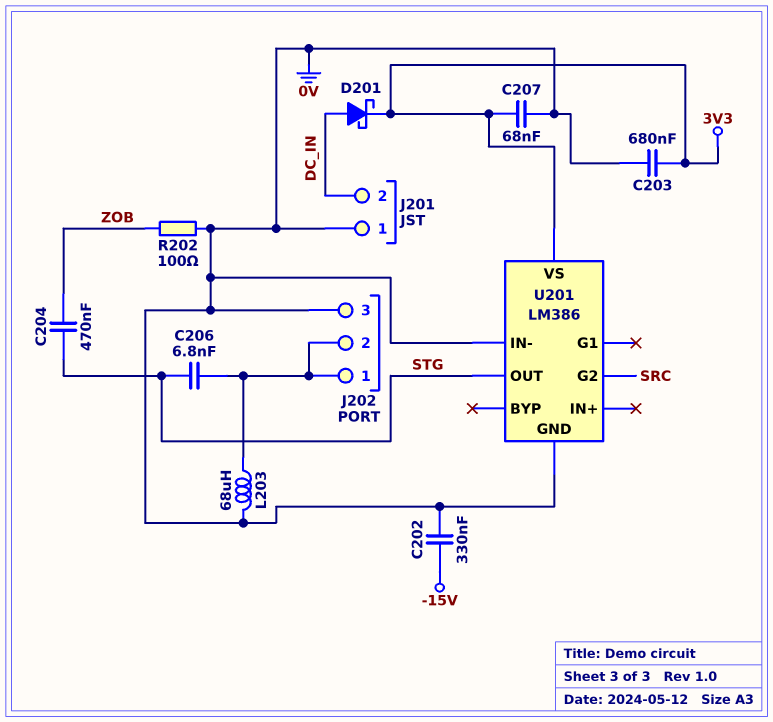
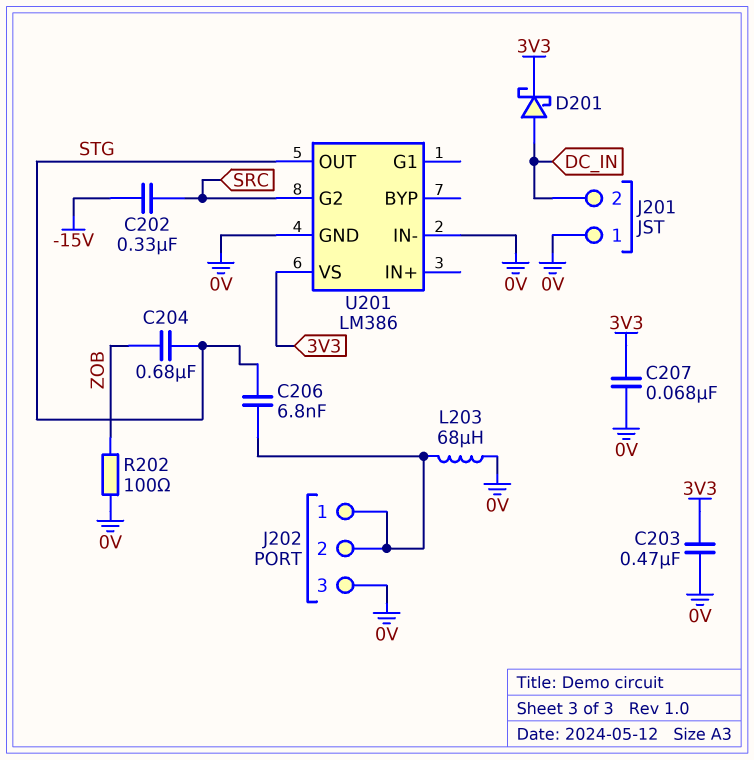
C202: 330nF (-15V, 0V) -> 330nF (-15V, SRC)
C203: 680nF (0V, 3V3) -> 470nF (0V, 3V3)
C204: 470nF (STG, ZOB) -> 680nF (STG, ZOB)

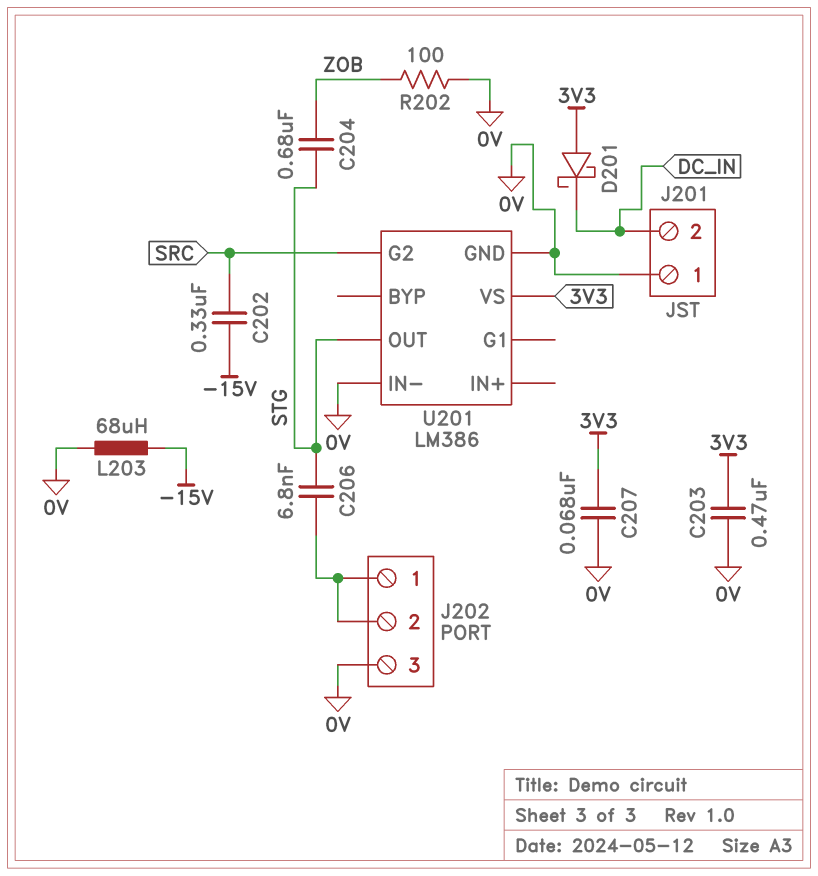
D201: schottky (A DC_IN, K 3V3) -> schottky (A 3V3, K DC_IN)
L203: 68uH (0V, J202/1) -> 68uH (-15V, 0V)

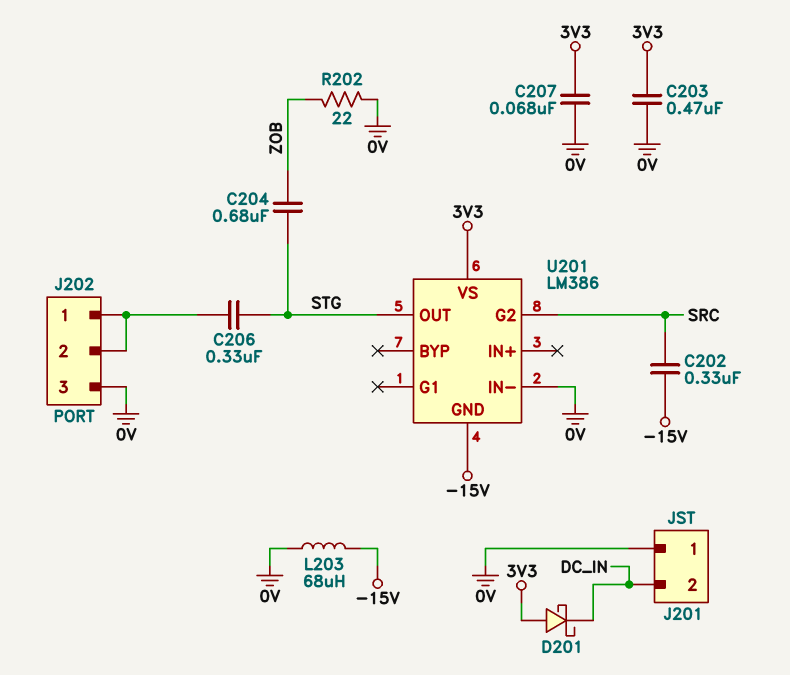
C206: 6.8nF (J202/1, STG) -> 330nF (J202/1, STG)
R202: 100 (0V, ZOB) -> 22 (0V, ZOB)
U201 pin GND: 0V -> -15V

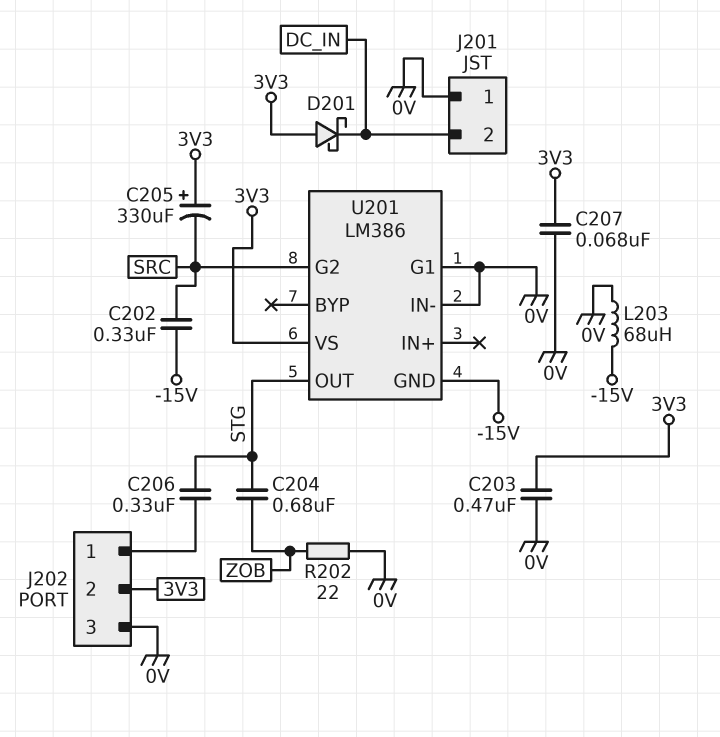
C205: none -> 330uF (plus 3V3, minus SRC)
J202 pin 2: J202/1 -> 3V3
U201 pin G1: none -> 0V

